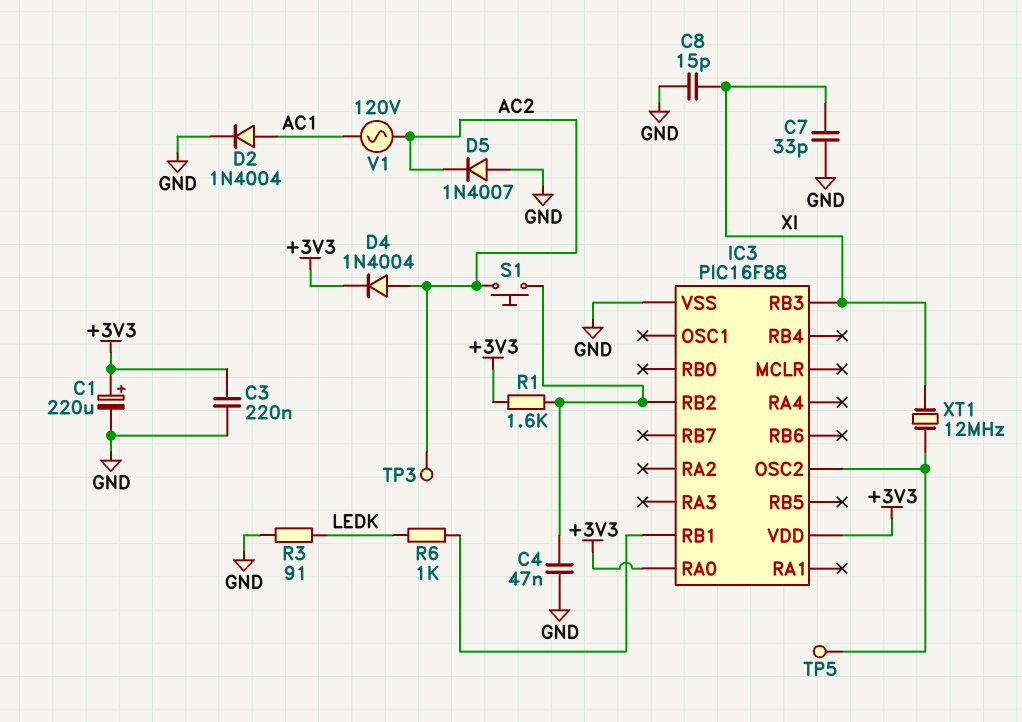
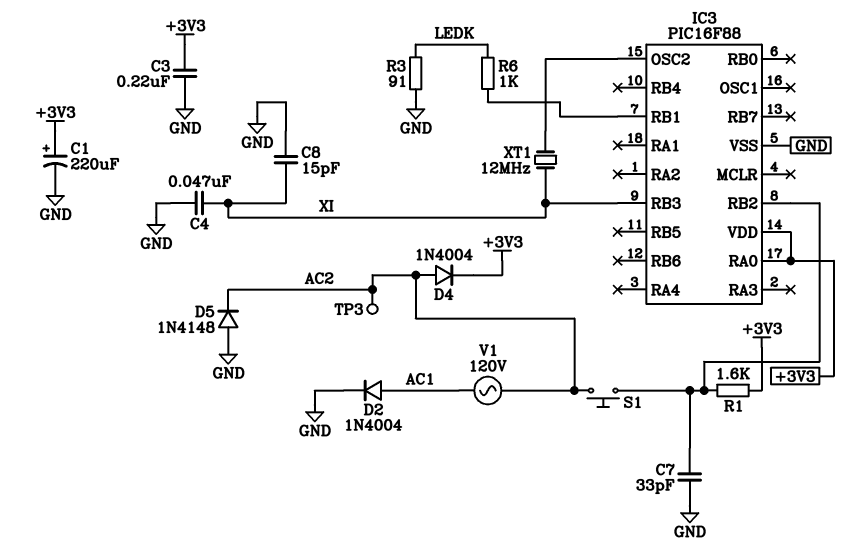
C4: 47nF (GND, IC3/RB2) -> 47nF (GND, XI)
C7: 33pF (GND, XI) -> 33pF (GND, IC3/RB2)
D5: diode 1N4007 (A GND, K AC2) -> diode 1N4148 (A GND, K AC2)
TP5: test point (IC3/OSC2) -> none

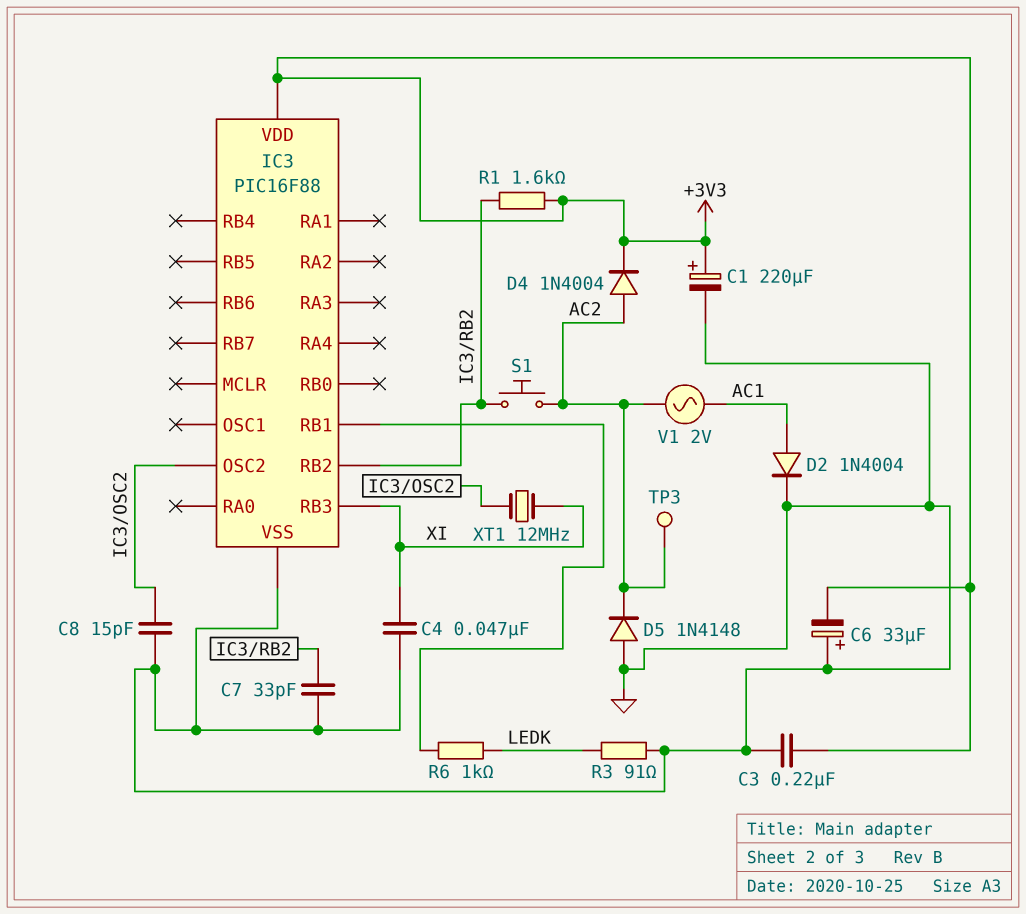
C6: none -> 33uF (plus GND, minus +3V3)
C8: 15pF (GND, XI) -> 15pF (GND, IC3/OSC2)
IC3 pin RA0: +3V3 -> none
V1: AC 120V (AC1, AC2) -> AC 2V (AC1, AC2)

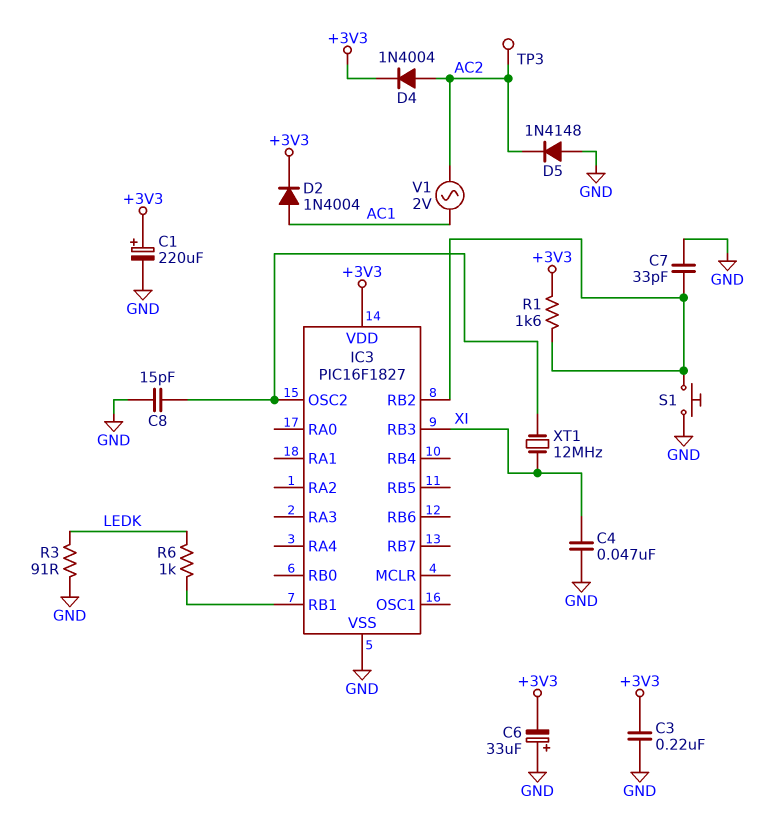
D2: diode 1N4004 (A AC1, K GND) -> diode 1N4004 (A AC1, K +3V3)
IC3: PIC16F88 -> PIC16F1827
S1: button (AC2, IC3/RB2) -> button (GND, IC3/RB2)

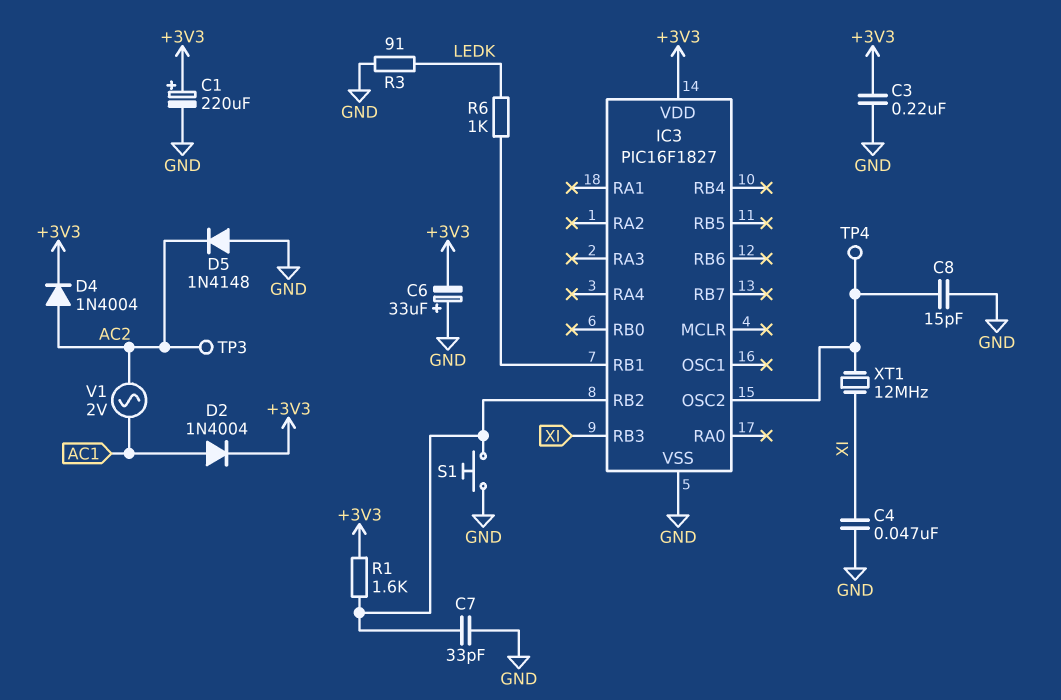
TP4: none -> test point (IC3/OSC2)

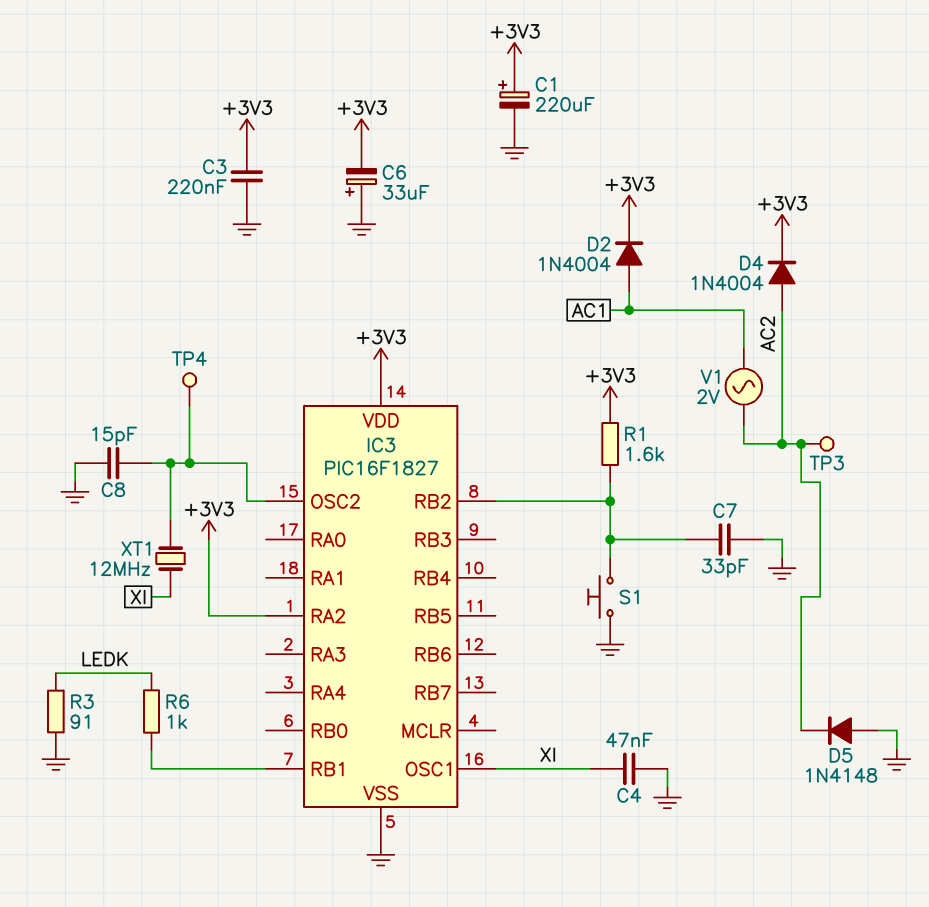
IC3 pin OSC1: none -> XI
IC3 pin RA2: none -> +3V3
IC3 pin RB3: XI -> none

